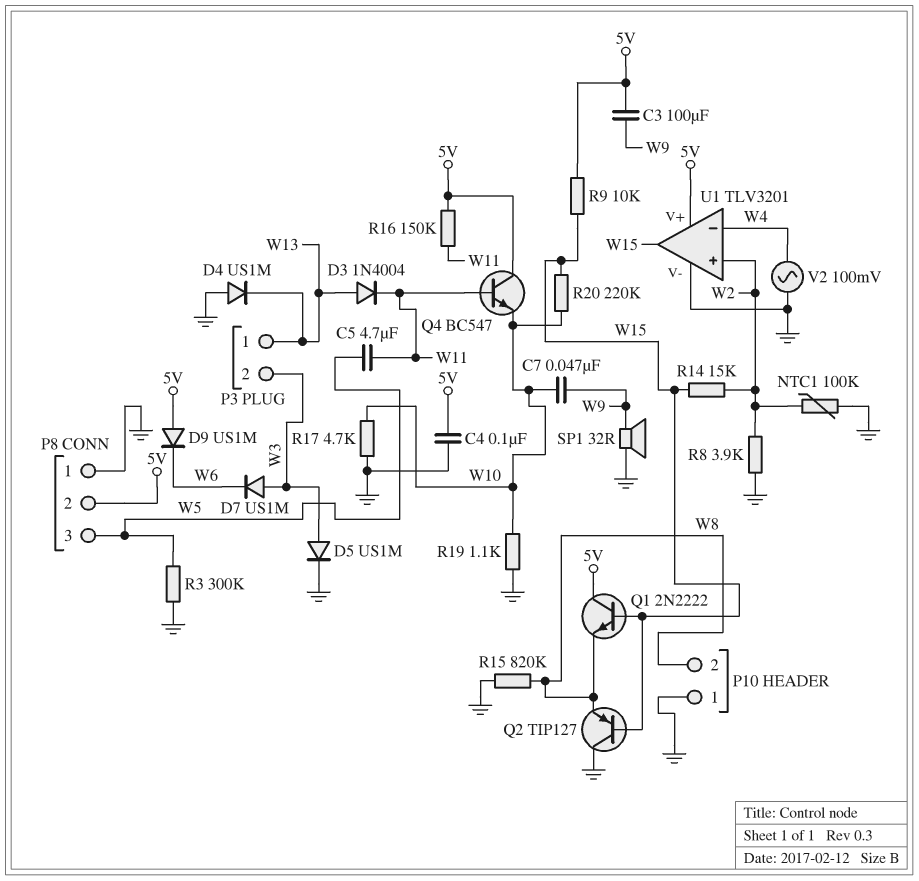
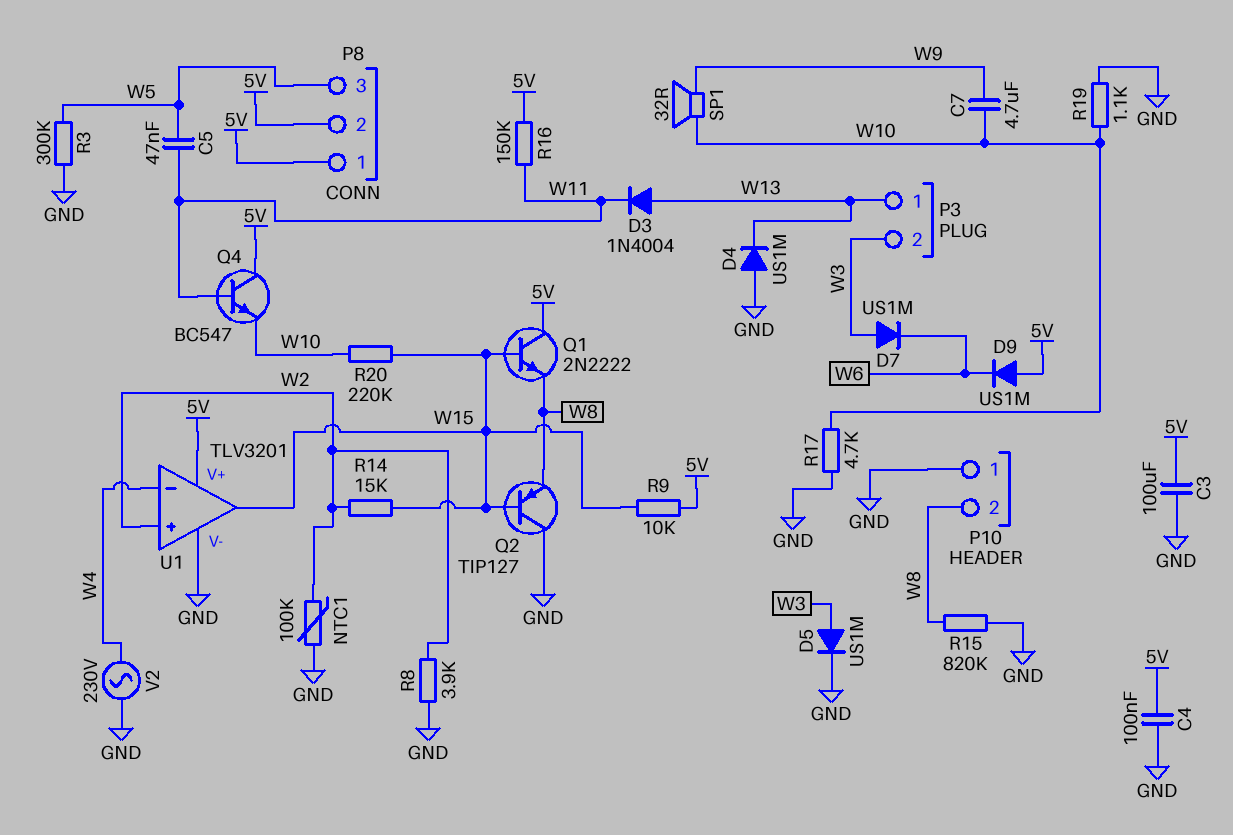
C3: 100uF (5V, W9) -> 100uF (5V, GND)
C5: 4.7uF (W5, W11) -> 47nF (W5, W11)
C7: 47nF (W9, W10) -> 4.7uF (W9, W10)
P8 pin 1: GND -> 5V
SP1: speaker 32R (GND, W9) -> speaker 32R (W9, W10)
V2: AC 100mV (GND, W4) -> AC 230V (GND, W4)

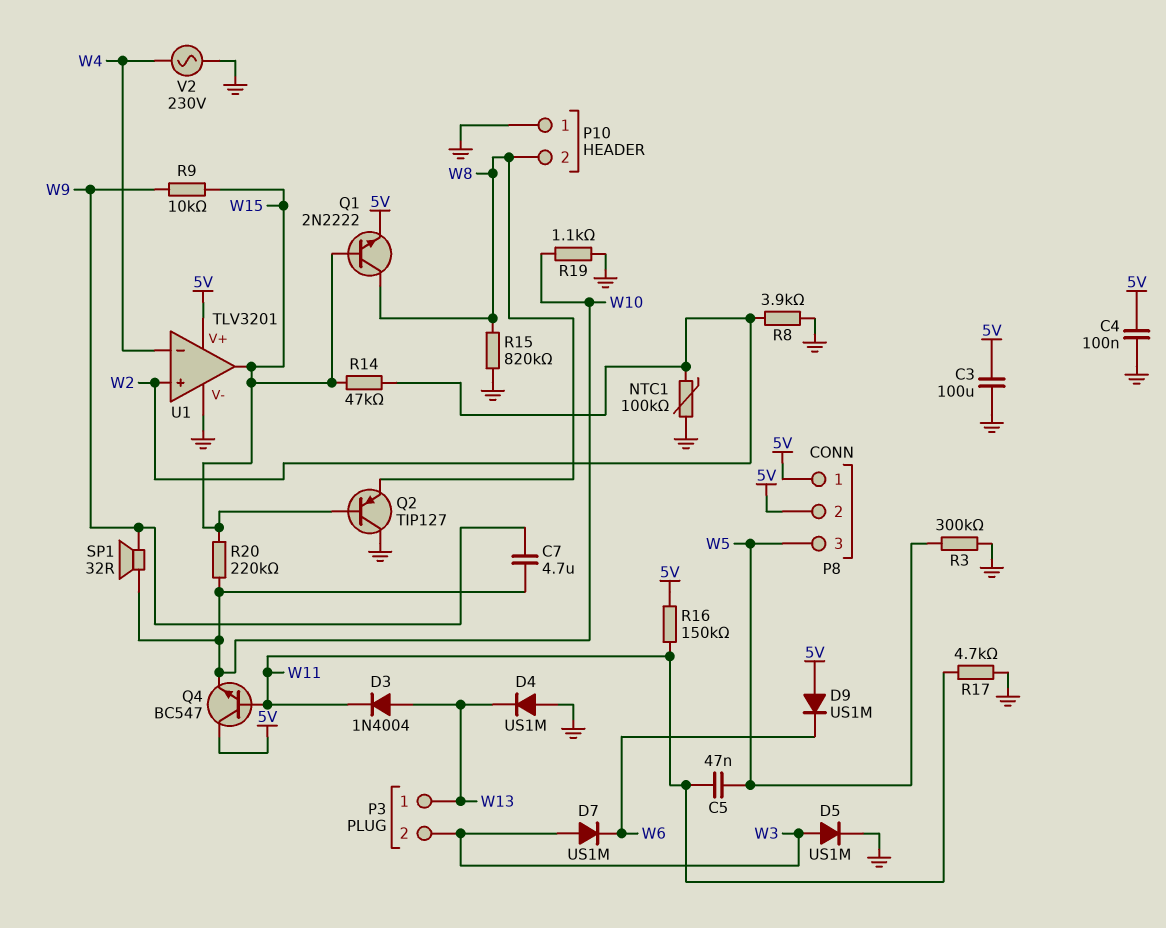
Q1: NPN 2N2222 (B W15, C 5V, E W8) -> NPN 2N2222 (B W15, C W8, E 5V)
R9: 10k (5V, W15) -> 10k (W9, W15)
R14: 15k (W2, W15) -> 47k (W2, W15)
R17: 4.7k (GND, W10) -> 4.7k (GND, W11)

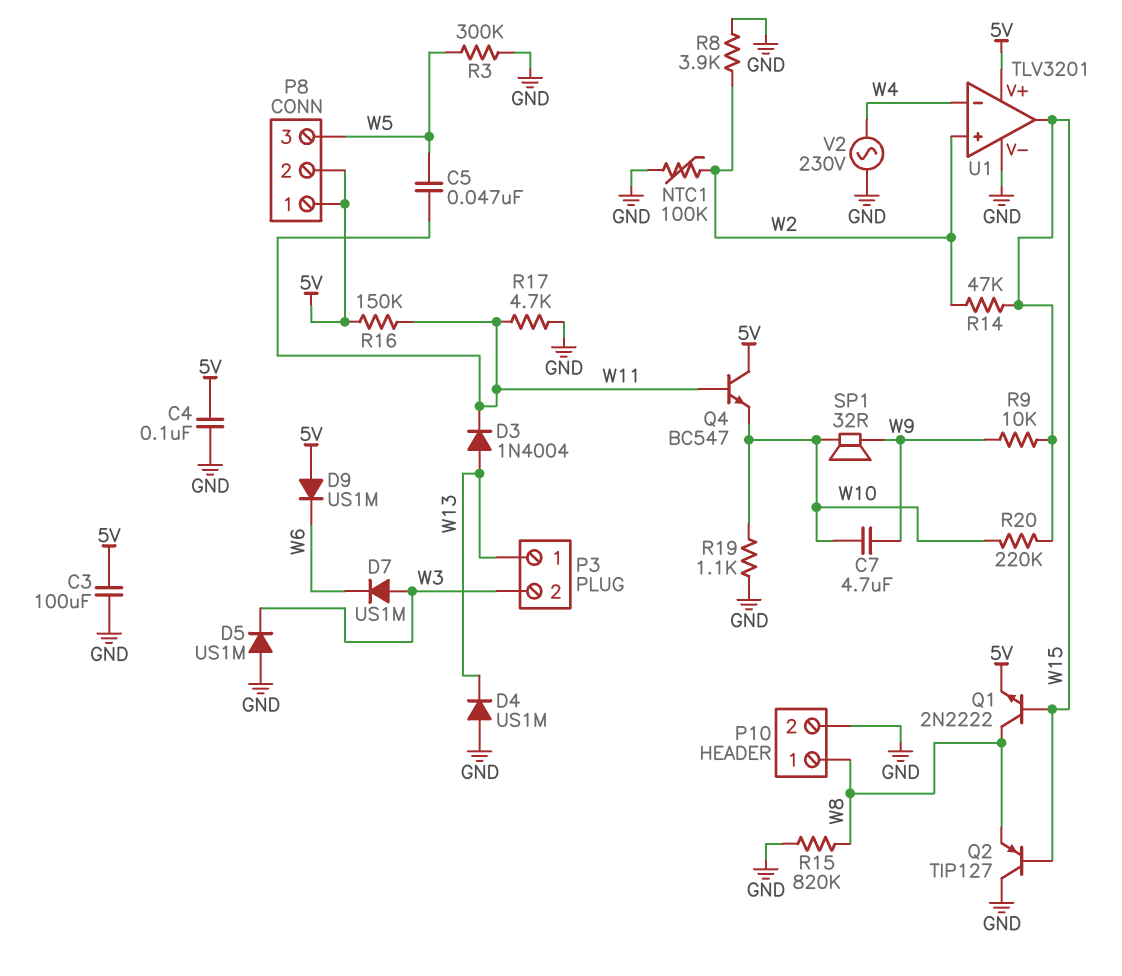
D5: diode US1M (A W3, K GND) -> diode US1M (A GND, K W3)
P10 pin 1: GND -> W8
P10 pin 2: W8 -> GND

